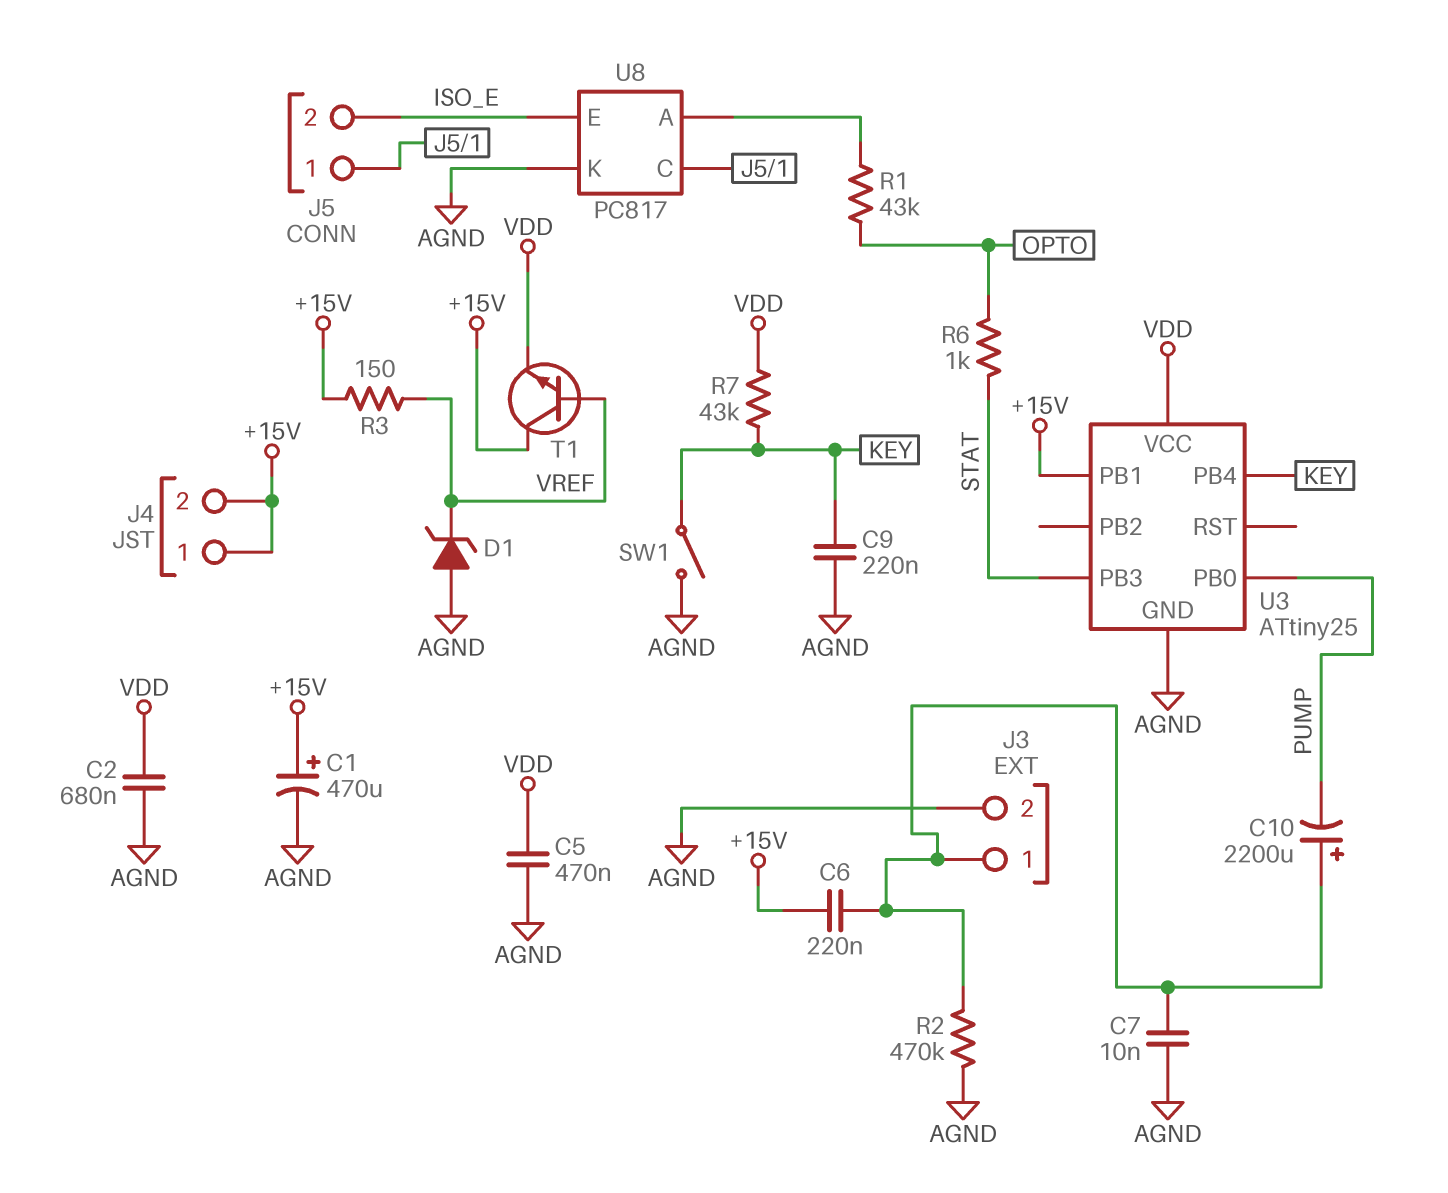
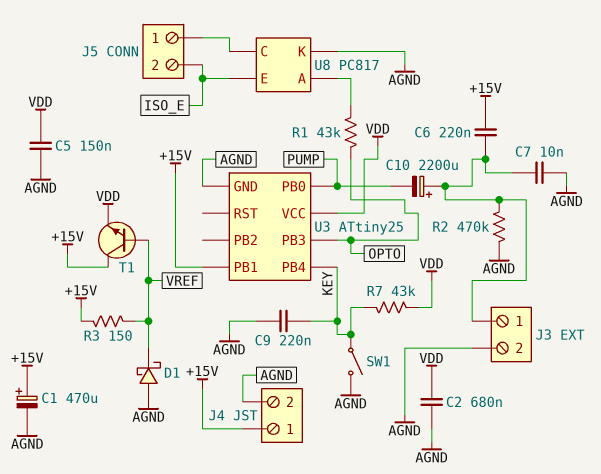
C5: 470nF (AGND, VDD) -> 150nF (AGND, VDD)
D1: zener (A AGND, K VREF) -> schottky (A AGND, K VREF)
J4 pin 2: +15V -> AGND
R6: 1k (OPTO, STAT) -> none
U3 pin PB3: STAT -> OPTO

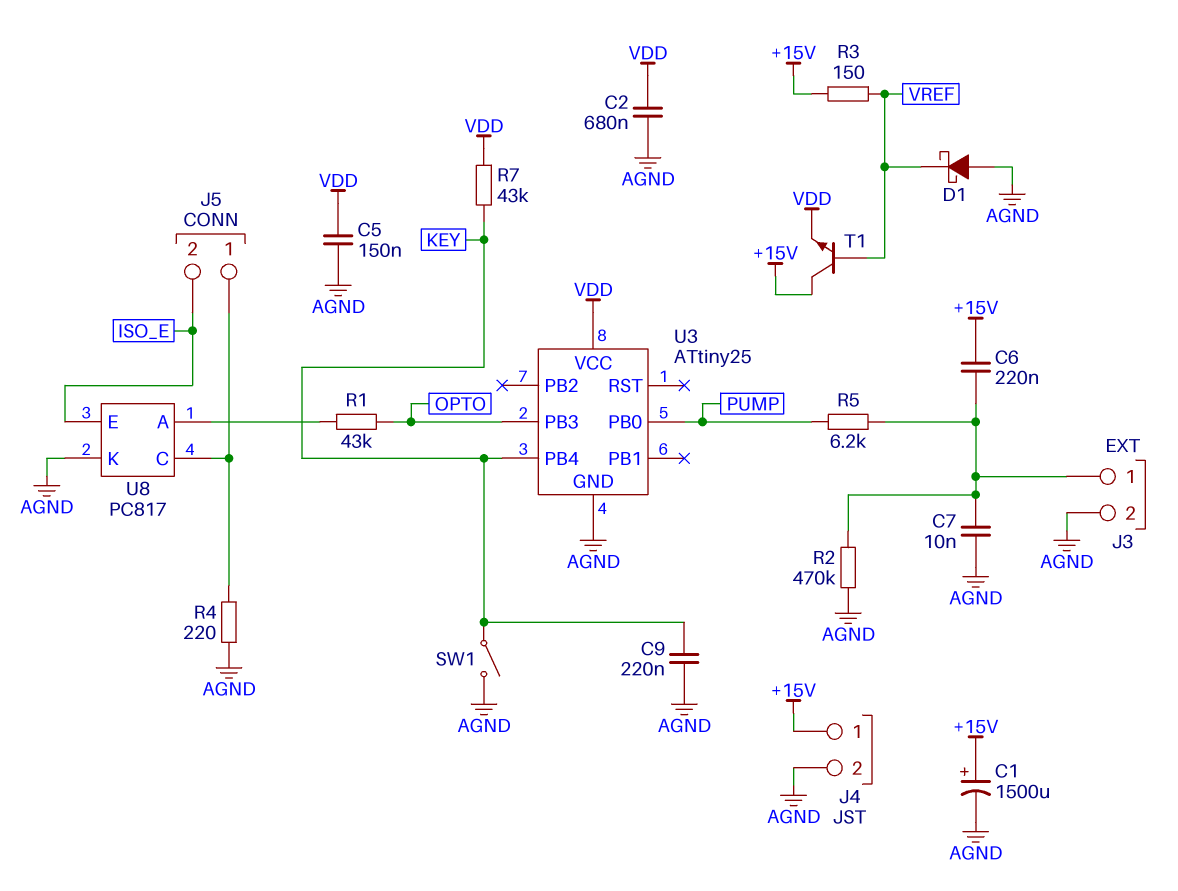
C1: 470uF (plus +15V, minus AGND) -> 1500uF (plus +15V, minus AGND)
C10: 2200uF (plus J3/1, minus PUMP) -> none
R4: none -> 220 (AGND, J5/1)
R5: none -> 6.2k (J3/1, PUMP)
U3 pin PB1: +15V -> none

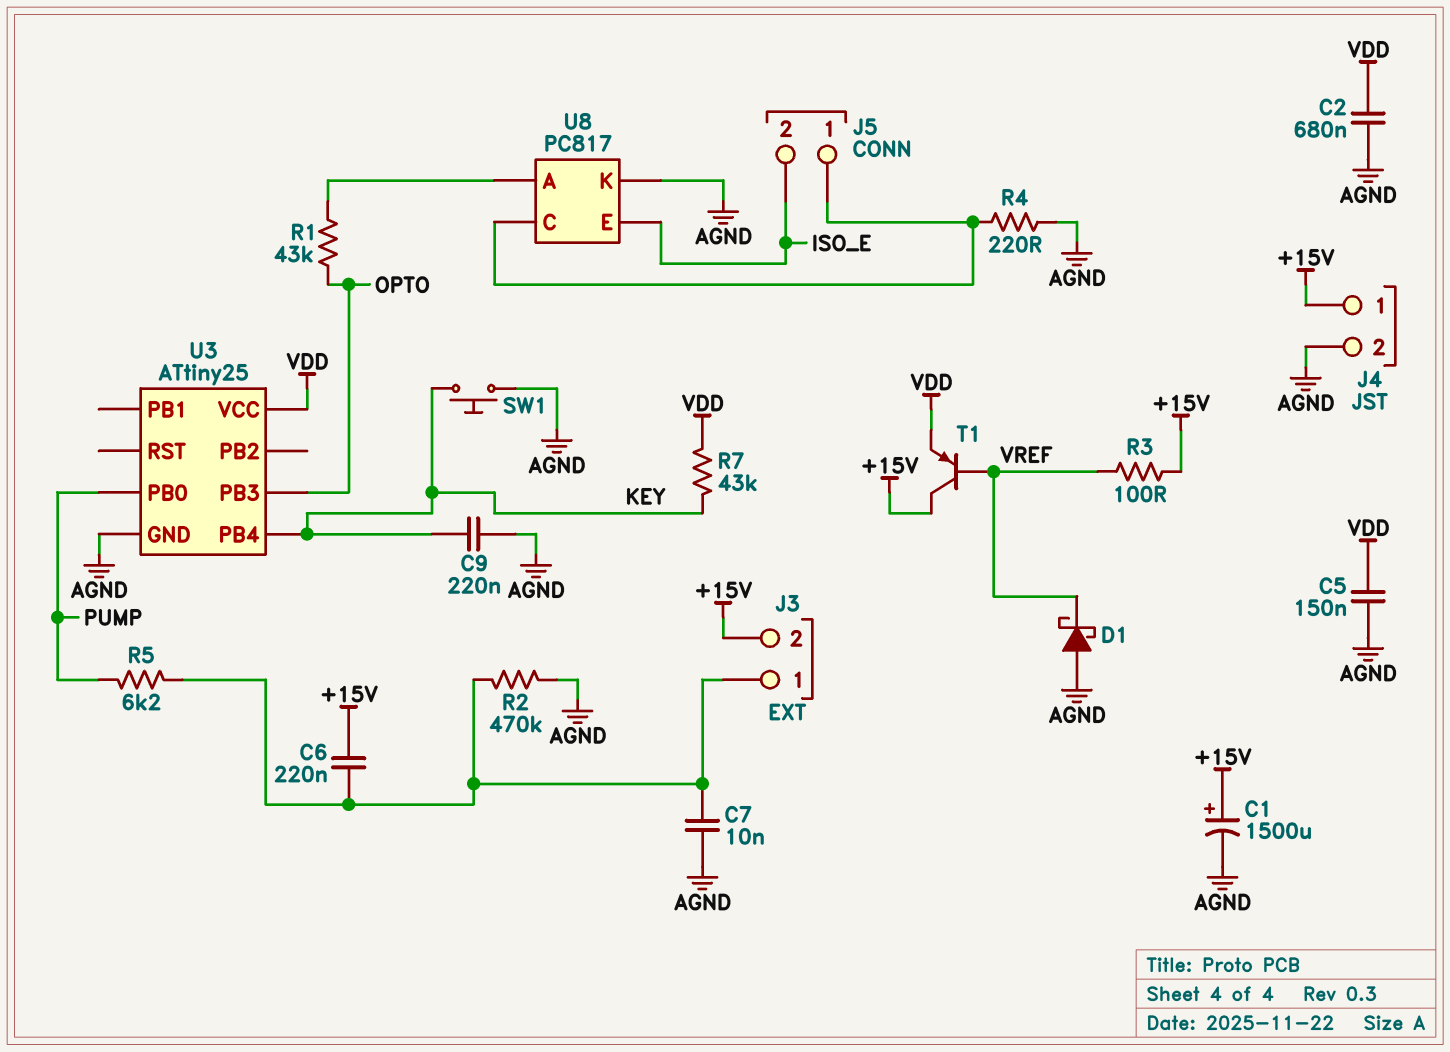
J3 pin 2: AGND -> +15V
R3: 150 (+15V, VREF) -> 100 (+15V, VREF)
SW1: switch (AGND, KEY) -> button (AGND, KEY)
T1: NPN (B VREF, C +15V, E VDD) -> PNP (B VREF, C +15V, E VDD)

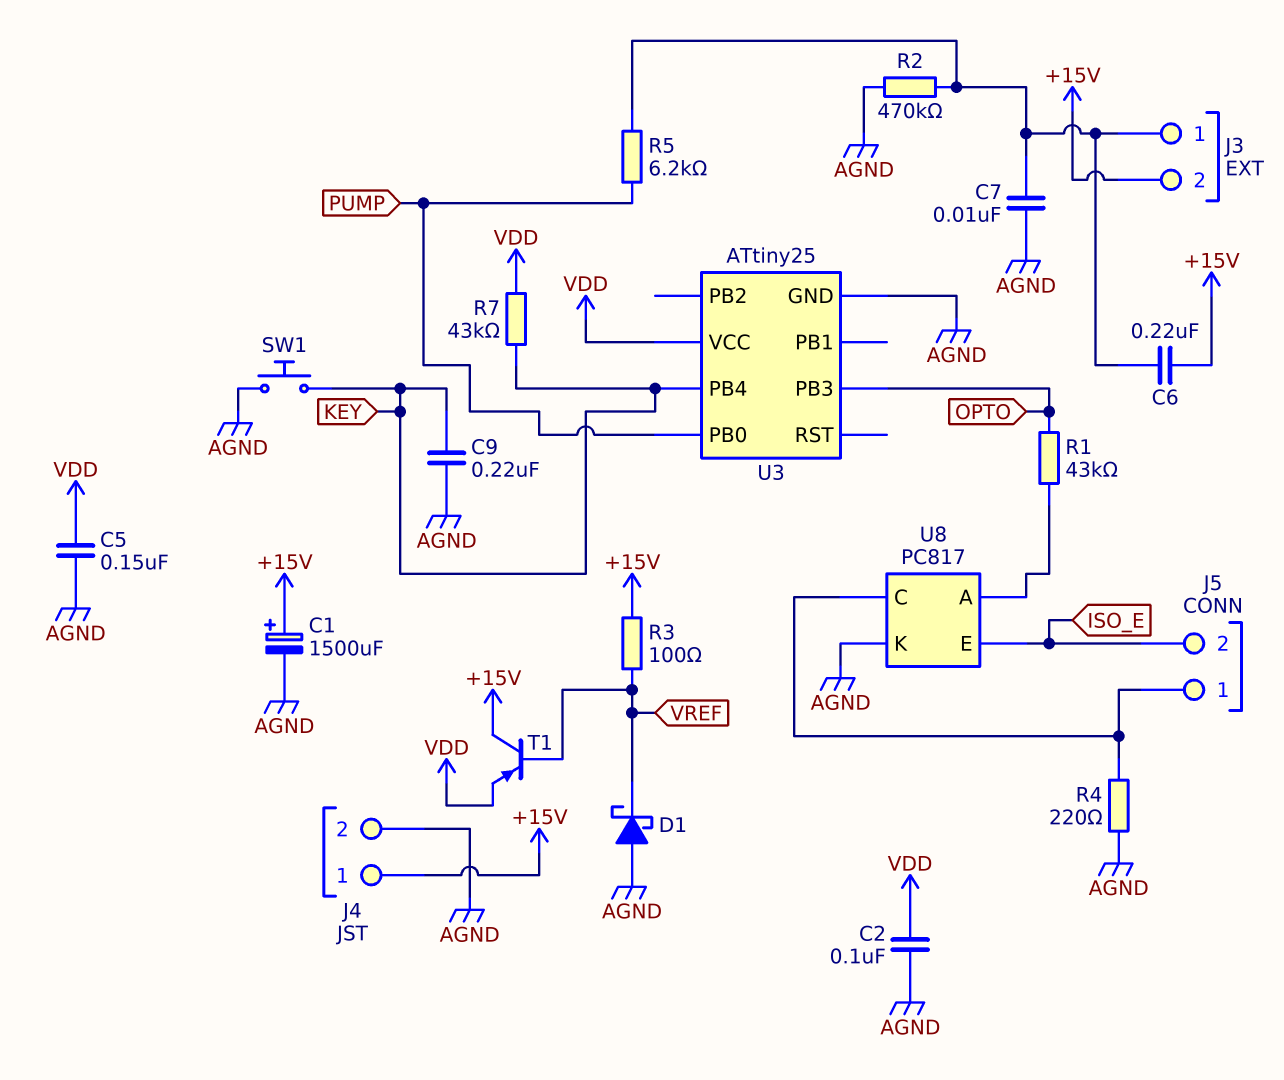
C2: 680nF (AGND, VDD) -> 100nF (AGND, VDD)

